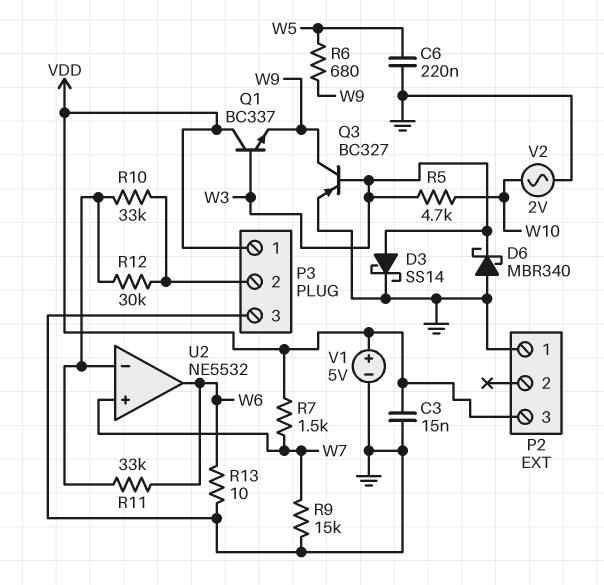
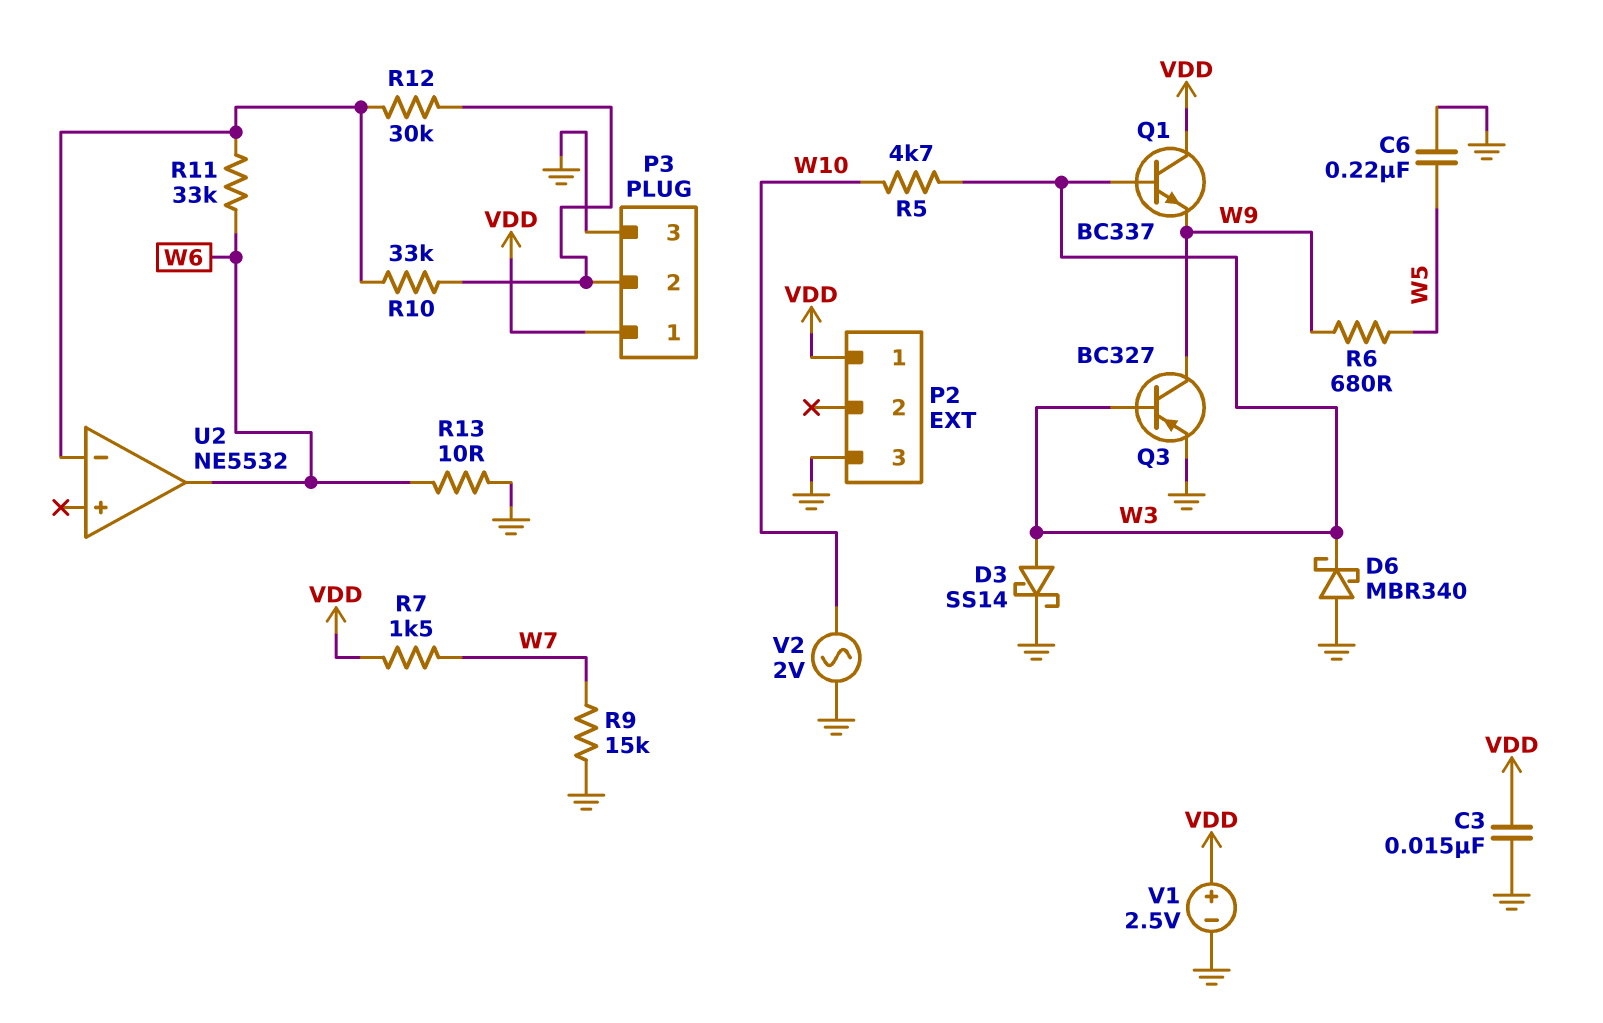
P2 pin 1: GND -> VDD
P2 pin 3: VDD -> GND
U2 pin in+: W7 -> none
V1: 5V (plus VDD, minus GND) -> 2.5V (plus VDD, minus GND)

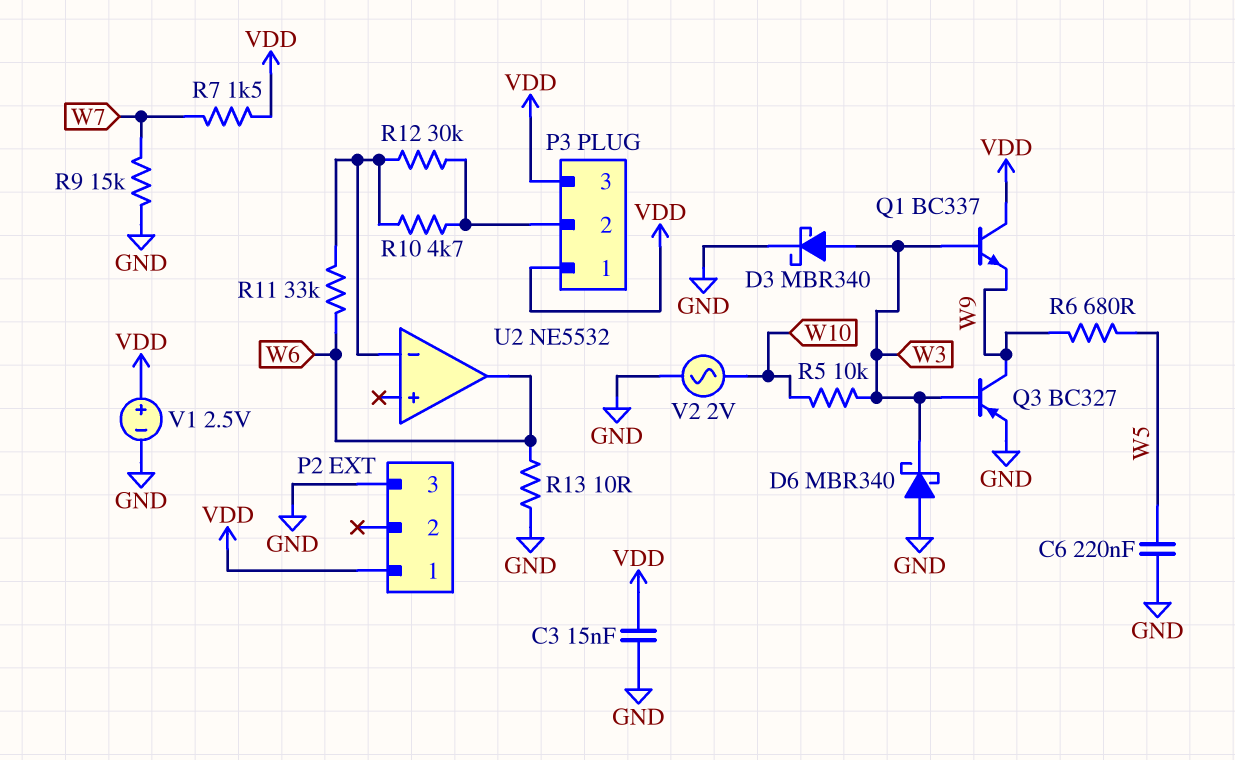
D3: schottky SS14 (A W3, K GND) -> schottky MBR340 (A W3, K GND)
P3 pin 3: GND -> VDD
R5: 4.7k (W3, W10) -> 10k (W3, W10)
R10: 33k (P3/2, U2/in-) -> 4.7k (P3/2, U2/in-)

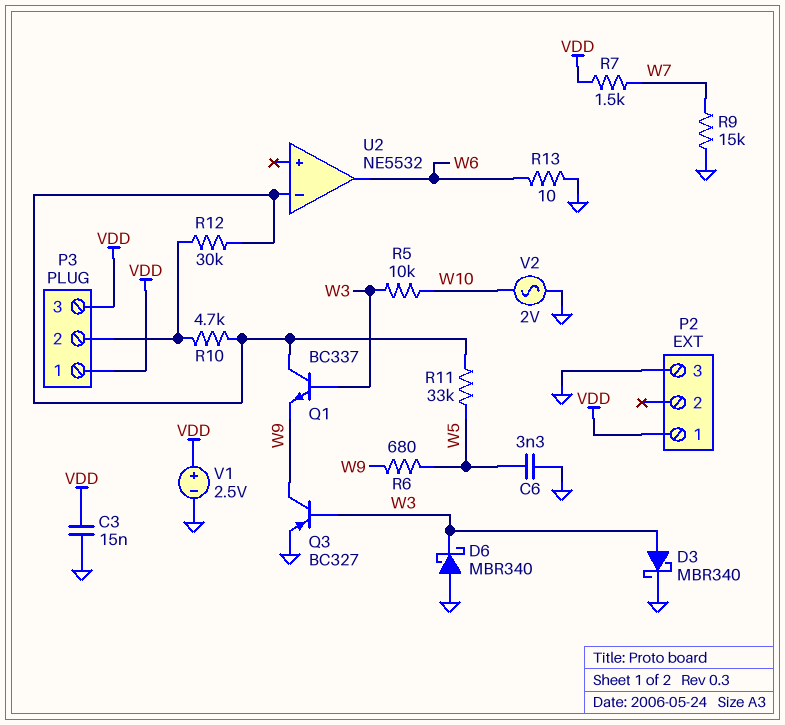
C6: 220nF (GND, W5) -> 3.3nF (GND, W5)
Q1: NPN BC337 (B W3, C VDD, E W9) -> NPN BC337 (B W3, C U2/in-, E W9)
R11: 33k (U2/in-, W6) -> 33k (U2/in-, W5)

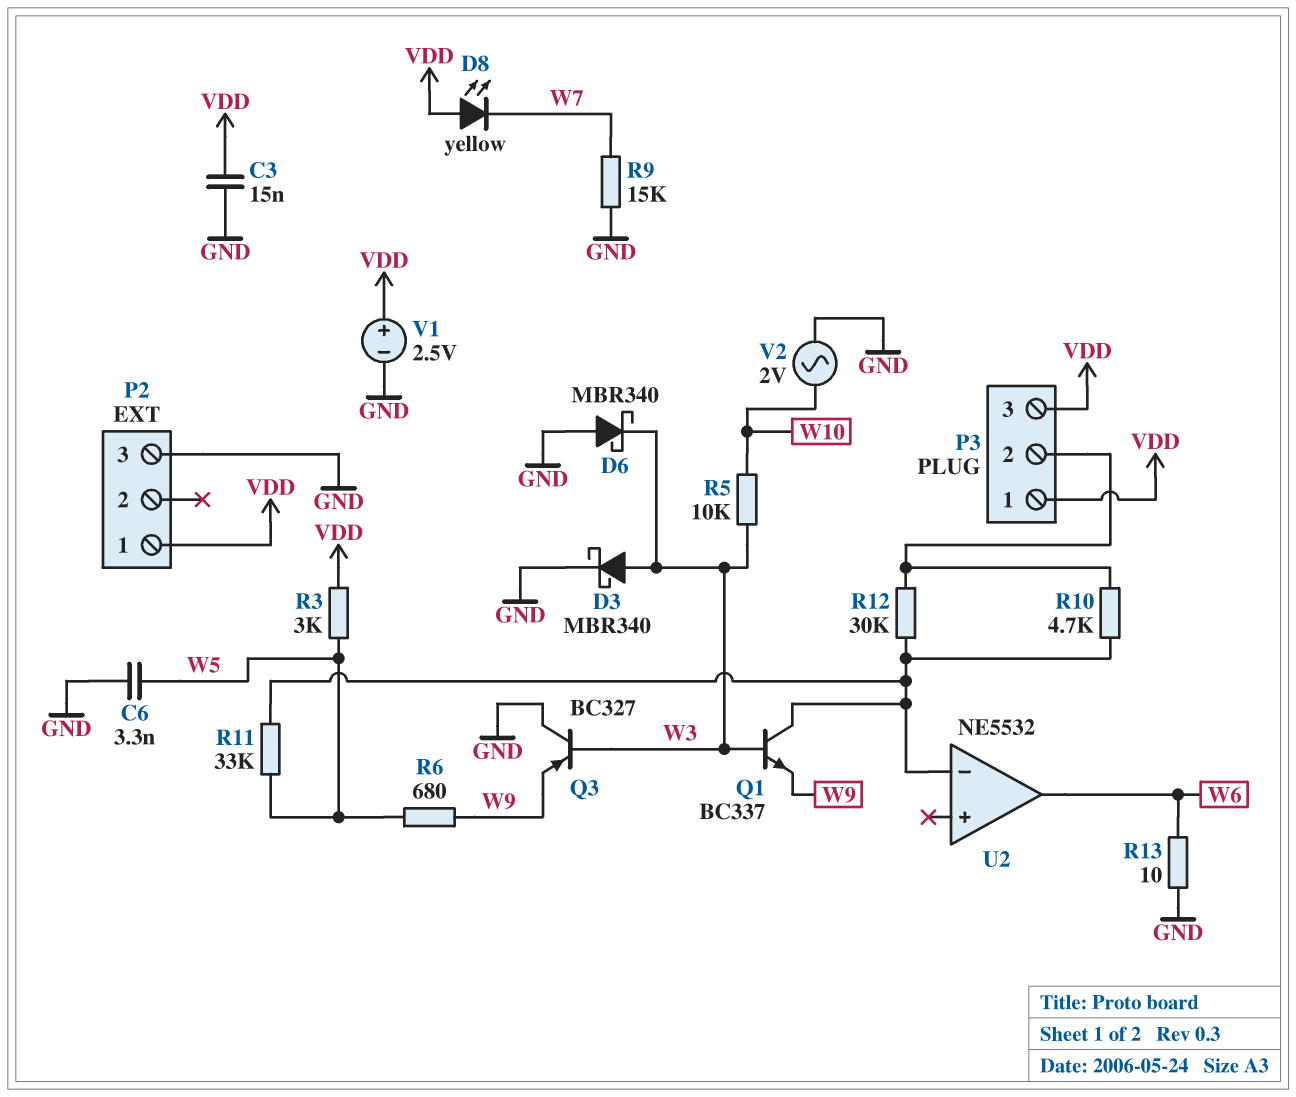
D8: none -> LED yellow (A VDD, K W7)
Q3: PNP BC327 (B W3, C W9, E GND) -> PNP BC327 (B W3, C GND, E W9)
R3: none -> 3k (VDD, W5)
R7: 1.5k (VDD, W7) -> none

